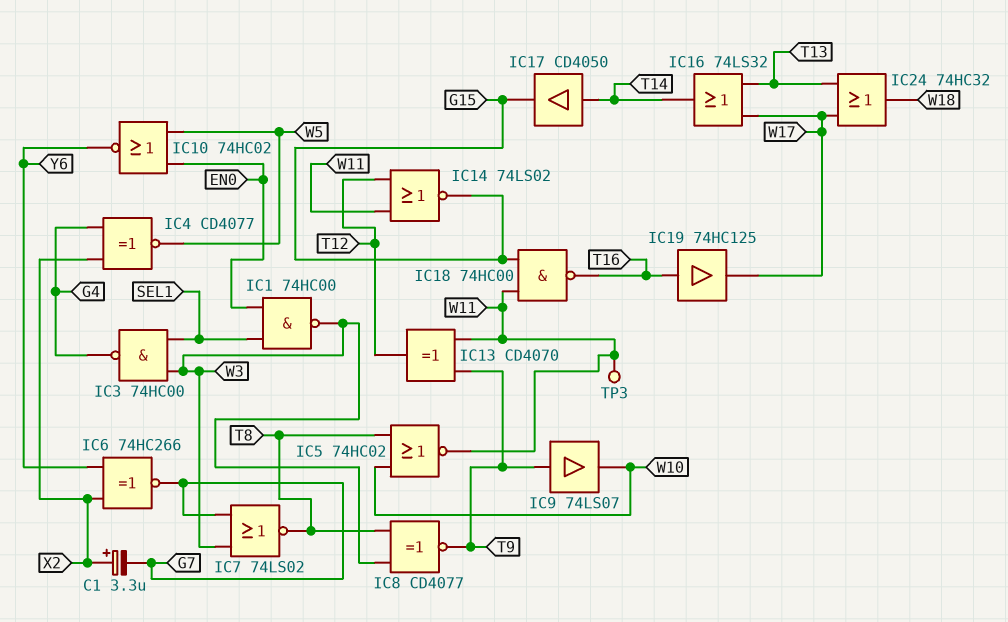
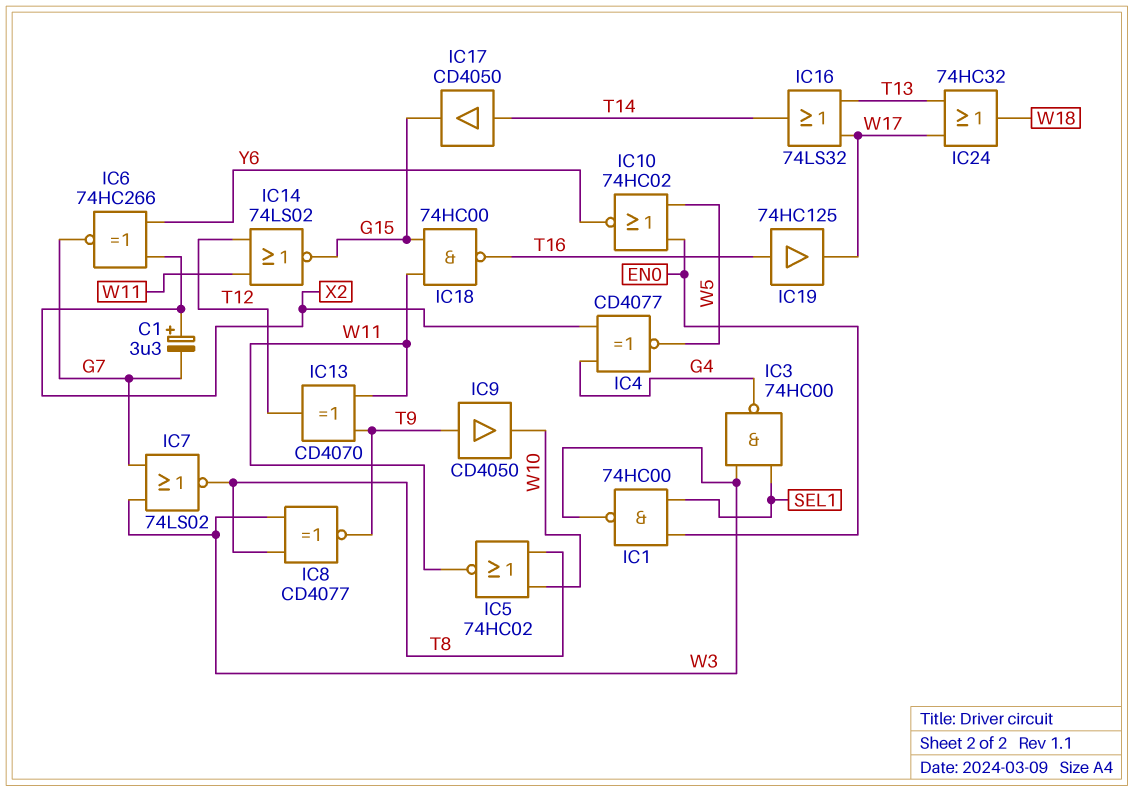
IC9: buffer 74LS07 (in T9, out W10) -> buffer CD4050 (in T9, out W10)
TP3: test point (W11) -> none

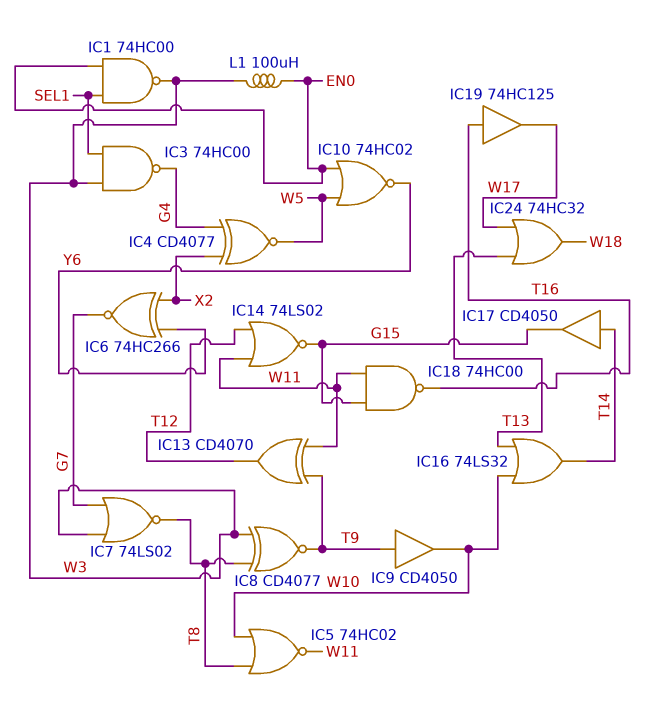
C1: 3.3uF (plus X2, minus G7) -> none
IC16: OR 74LS32 (in T13, in W17, out T14) -> OR 74LS32 (in T13, in W10, out T14)
L1: none -> 100uH (EN0, W3)

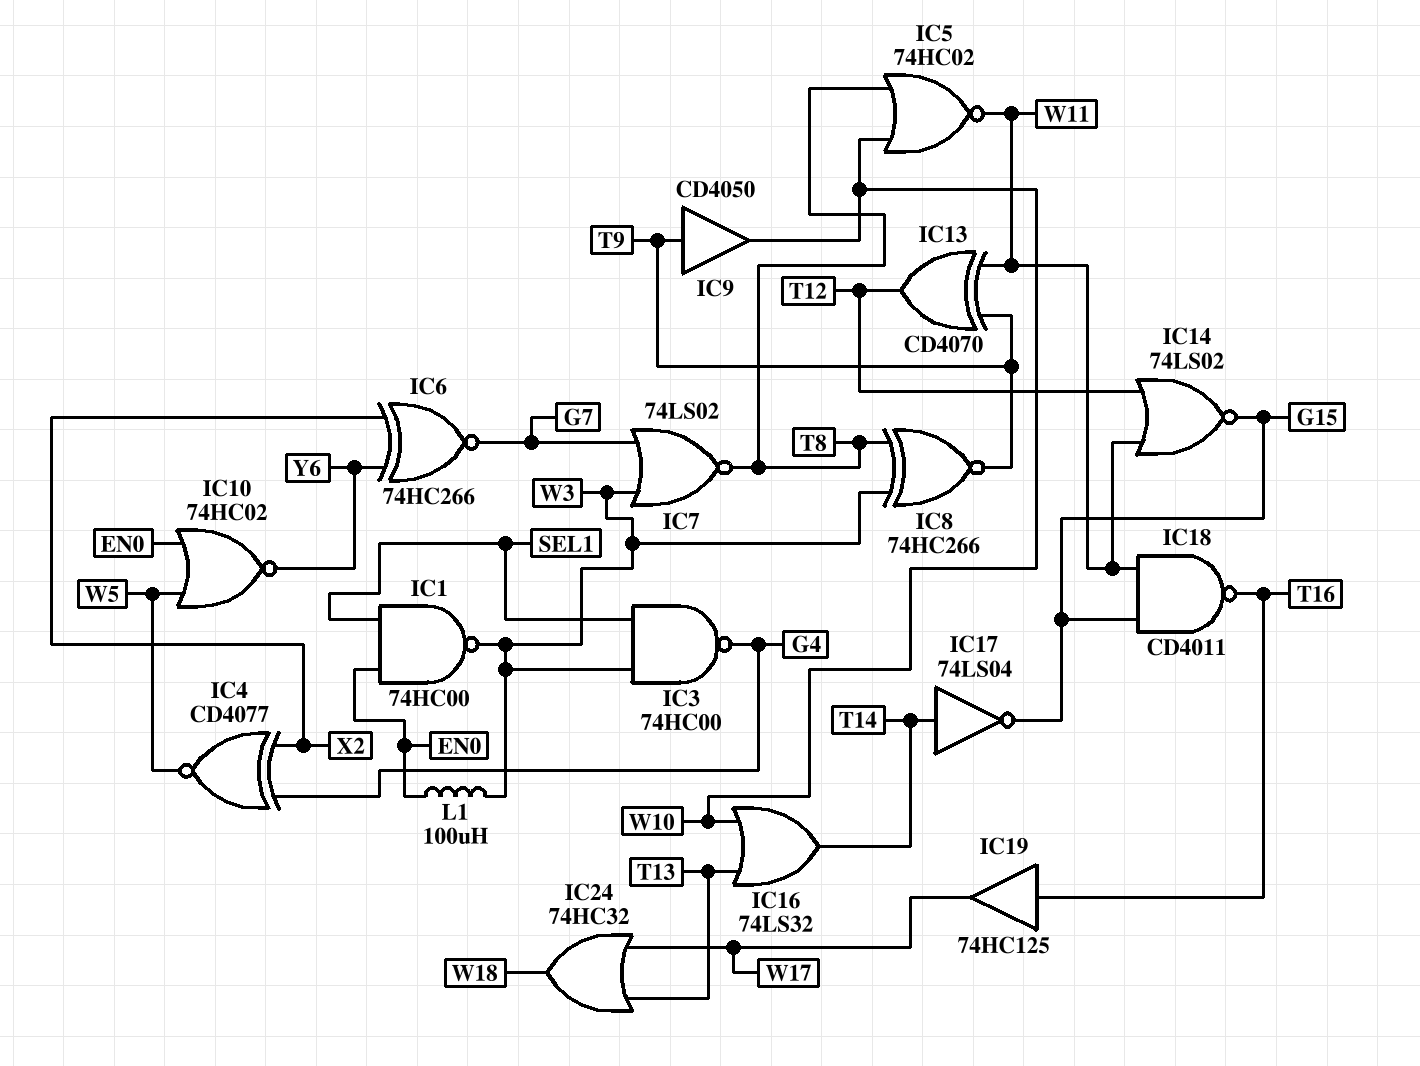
IC8: XNOR CD4077 (in T8, in W3, out T9) -> XNOR 74HC266 (in T8, in W3, out T9)
IC17: buffer CD4050 (in T14, out G15) -> NOT 74LS04 (in T14, out G15)
IC18: NAND 74HC00 (in G15, in W11, out T16) -> NAND CD4011 (in G15, in W11, out T16)

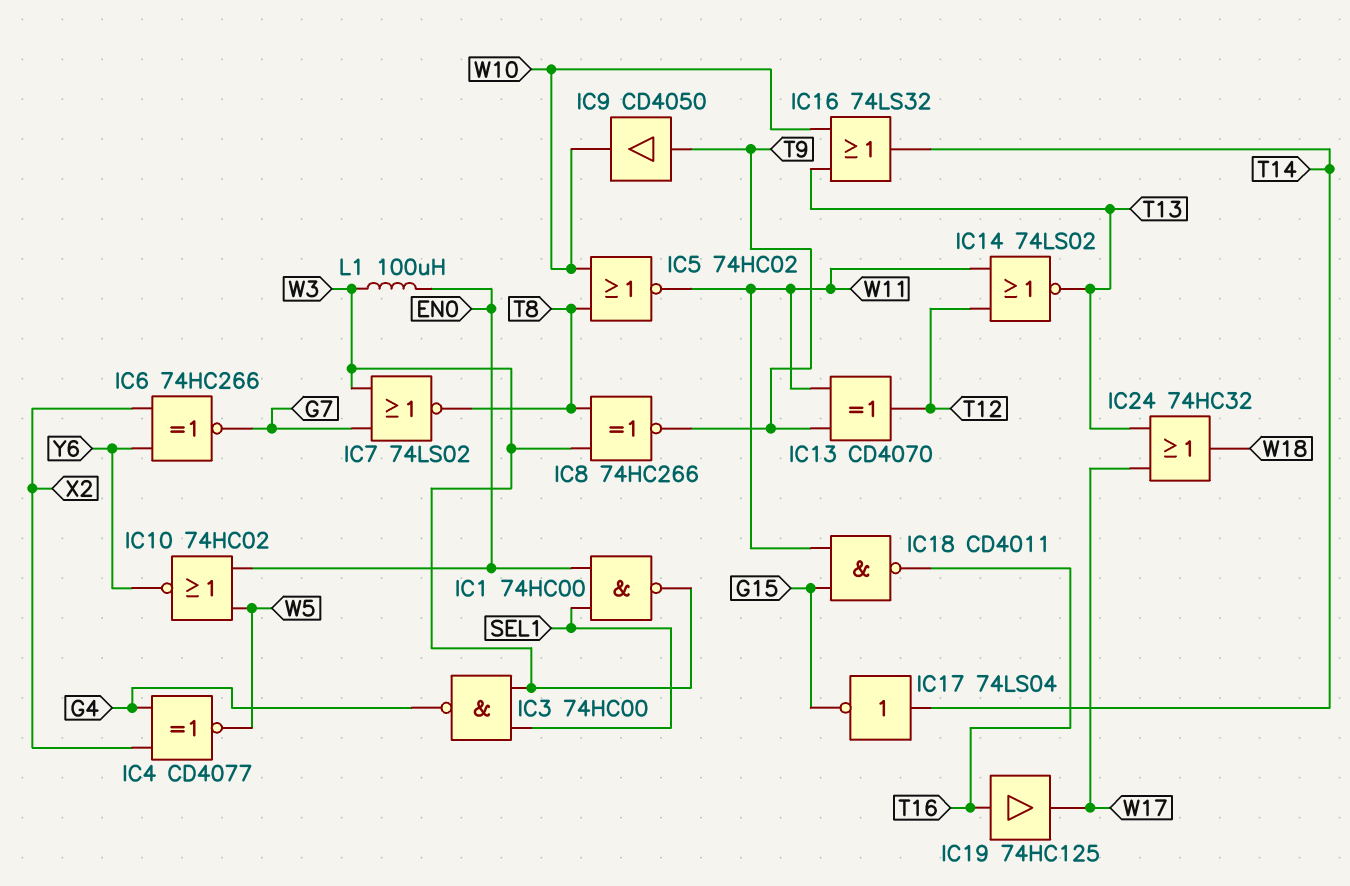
IC14: NOR 74LS02 (in T12, in W11, out G15) -> NOR 74LS02 (in T12, in W11, out T13)

